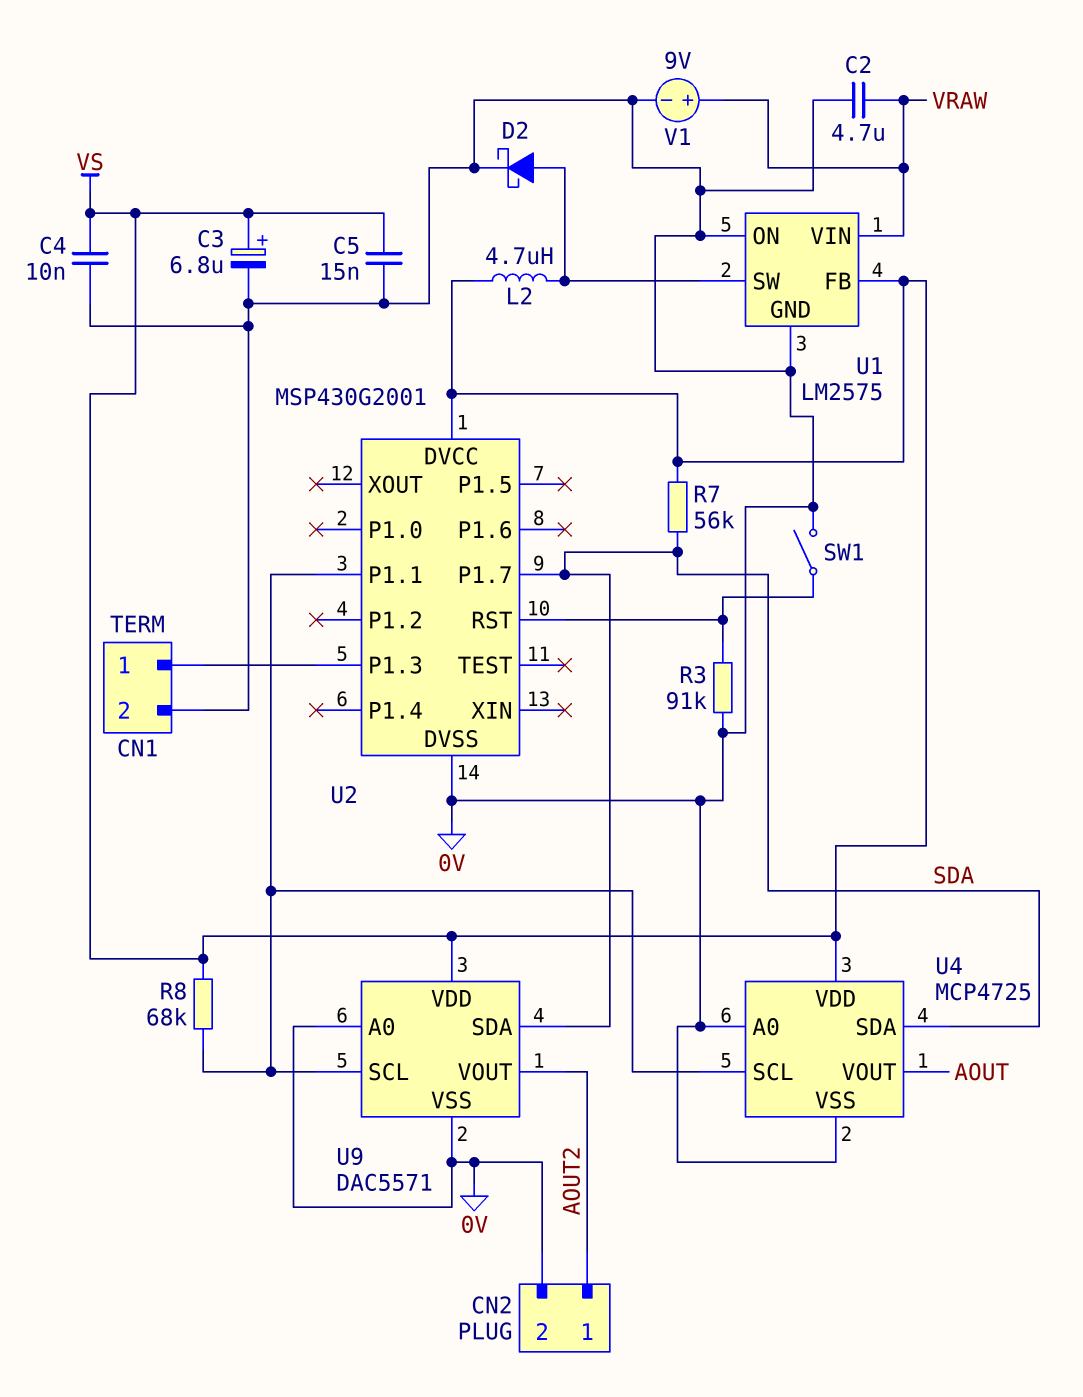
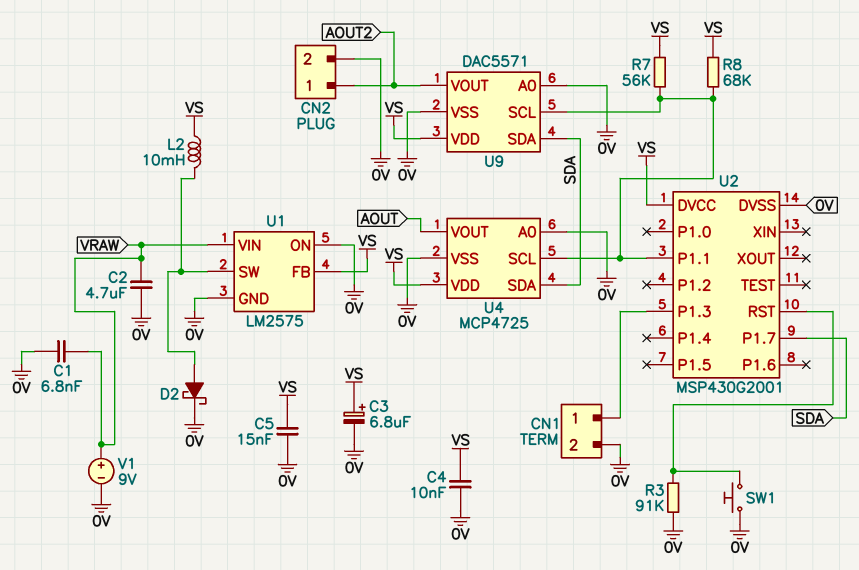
C1: none -> 6.8nF (0V, VRAW)
L2: 4.7uH (U1/SW, VS) -> 10mH (U1/SW, VS)
R7: 56k (SDA, VS) -> 56k (U2/P1.1, VS)
SW1: switch (0V, U2/RST) -> button (0V, U2/RST)

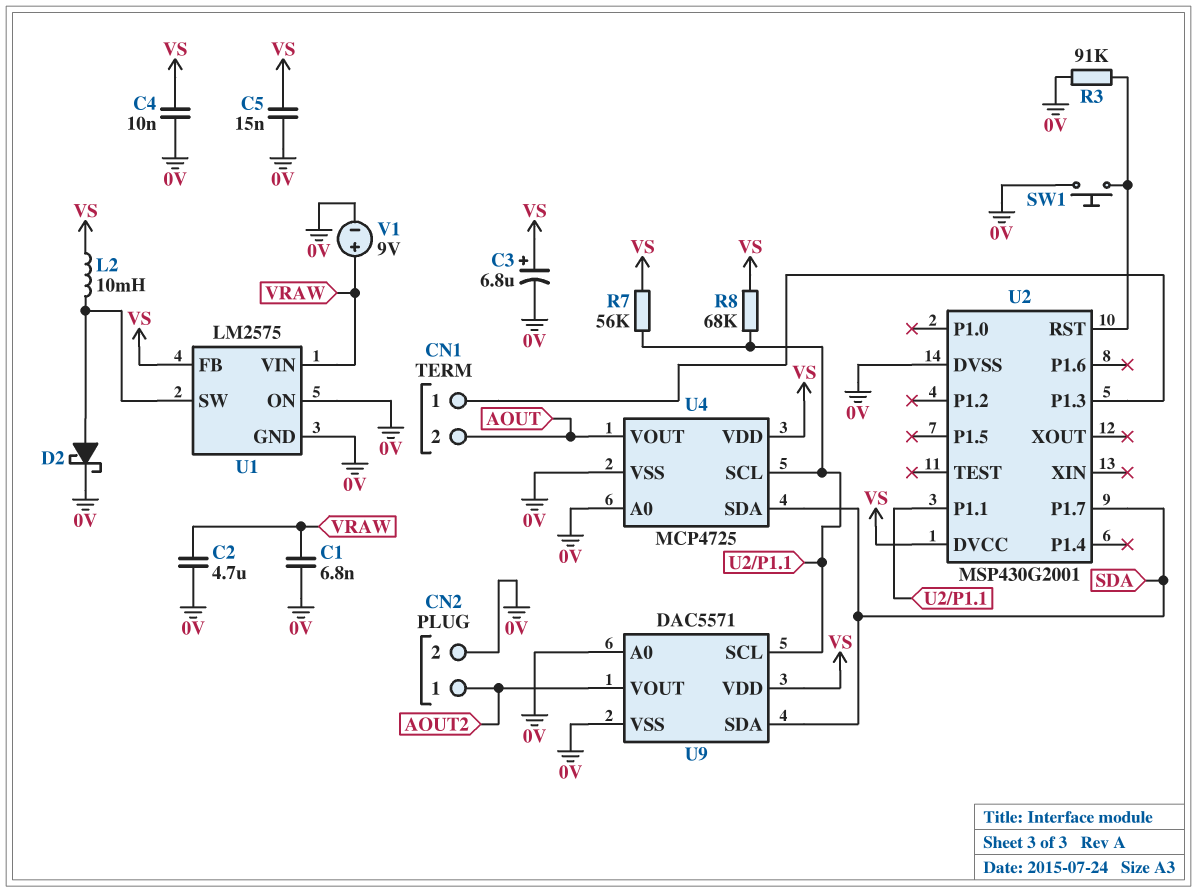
CN1 pin 2: 0V -> AOUT

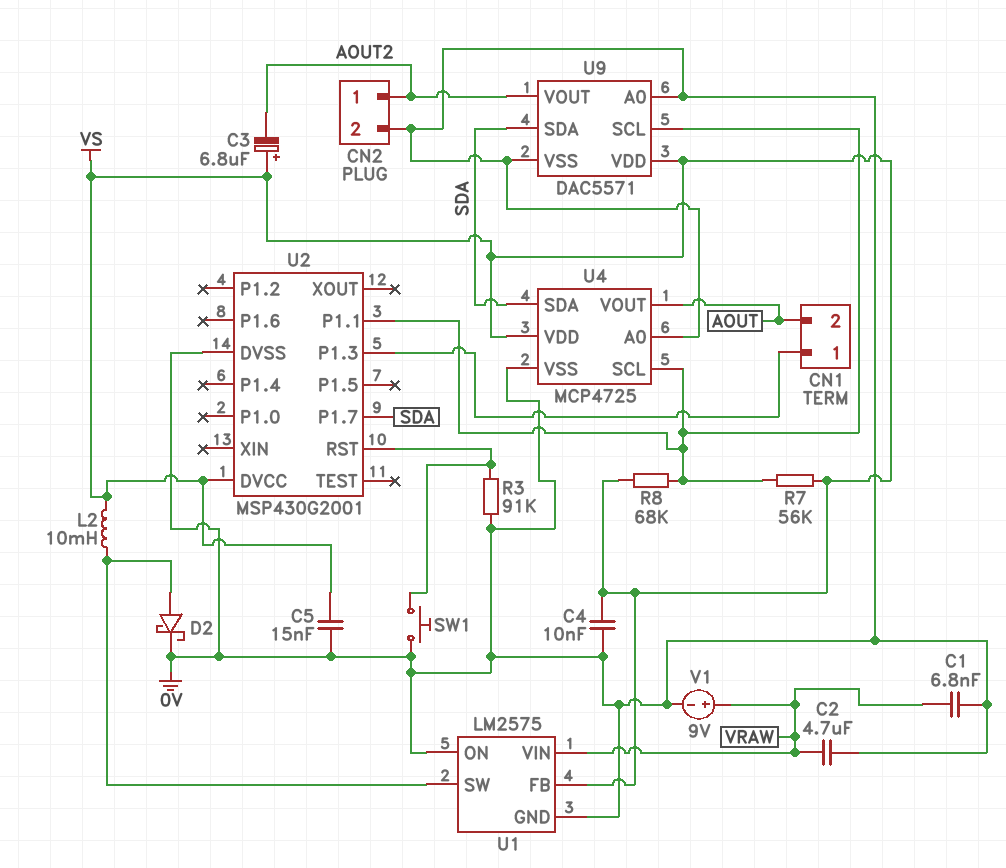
C3: 6.8uF (plus VS, minus 0V) -> 6.8uF (plus VS, minus AOUT2)

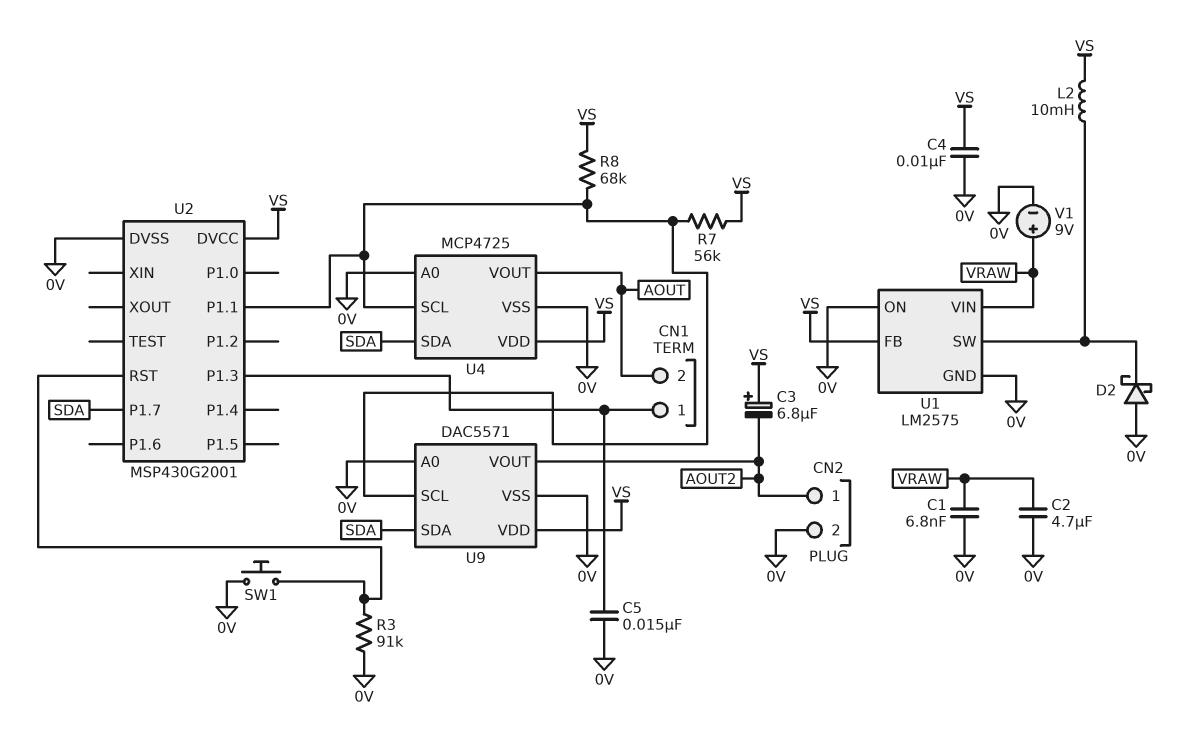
C5: 15nF (0V, VS) -> 15nF (0V, CN1/1)
D2: schottky (A U1/SW, K 0V) -> schottky (A 0V, K U1/SW)

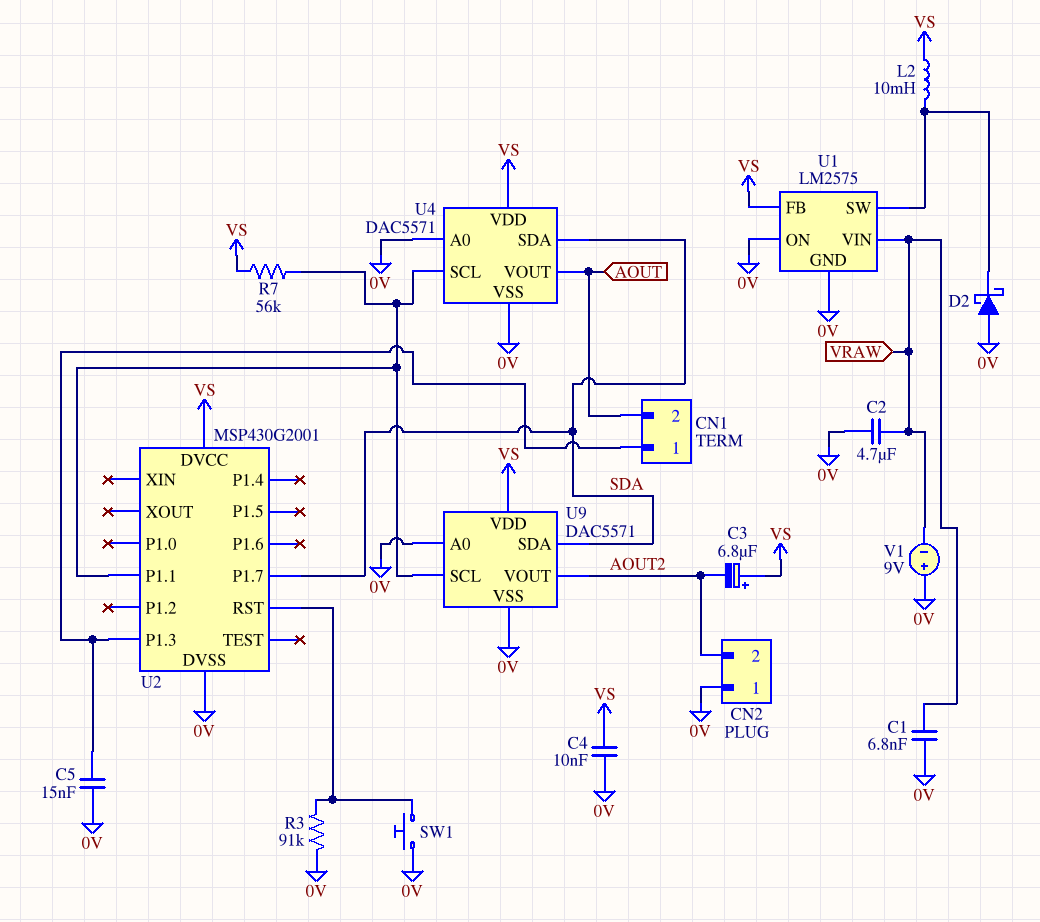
CN2 pin 1: AOUT2 -> 0V
CN2 pin 2: 0V -> AOUT2
R8: 68k (U2/P1.1, VS) -> none
U4: MCP4725 -> DAC5571
V1: 9V (plus VRAW, minus 0V) -> 9V (plus 0V, minus VRAW)

